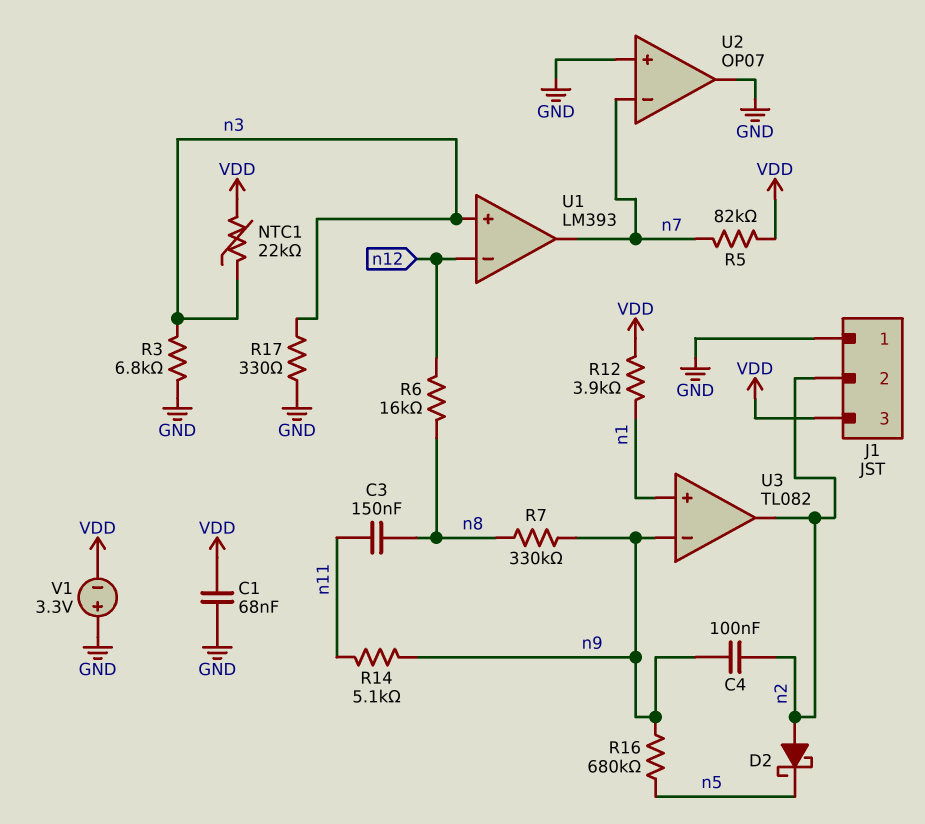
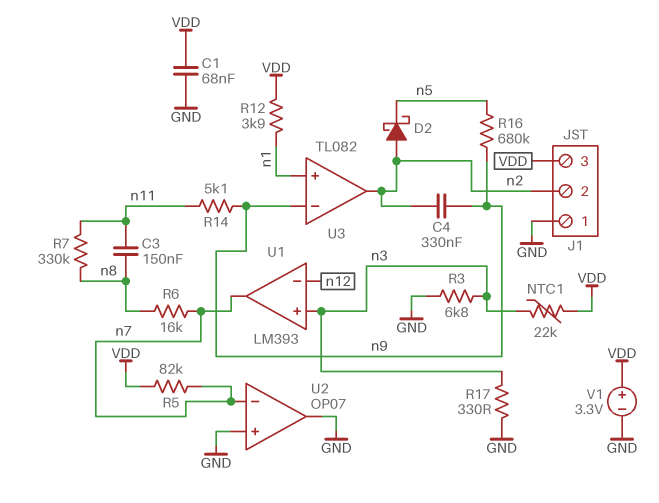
C4: 100nF (n2, n9) -> 330nF (n2, n9)
R6: 16k (n8, n12) -> 16k (n7, n8)
R7: 330k (n8, n9) -> 330k (n8, n11)
V1: 3.3V (plus GND, minus VDD) -> 3.3V (plus VDD, minus GND)

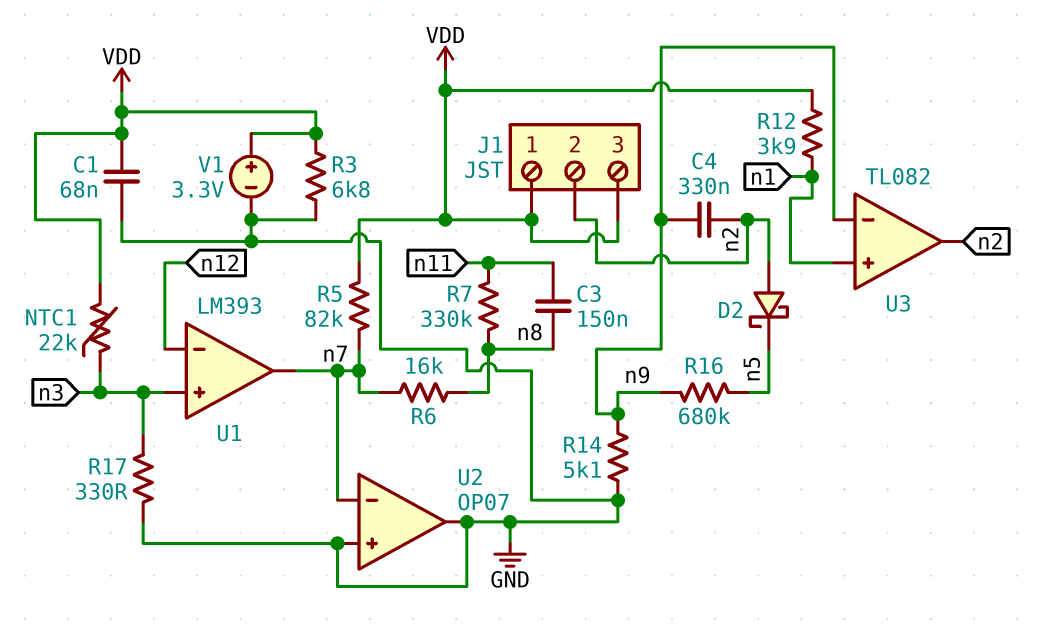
J1 pin 1: GND -> VDD
R3: 6.8k (GND, n3) -> 6.8k (GND, VDD)
R14: 5.1k (n9, n11) -> 5.1k (GND, n9)

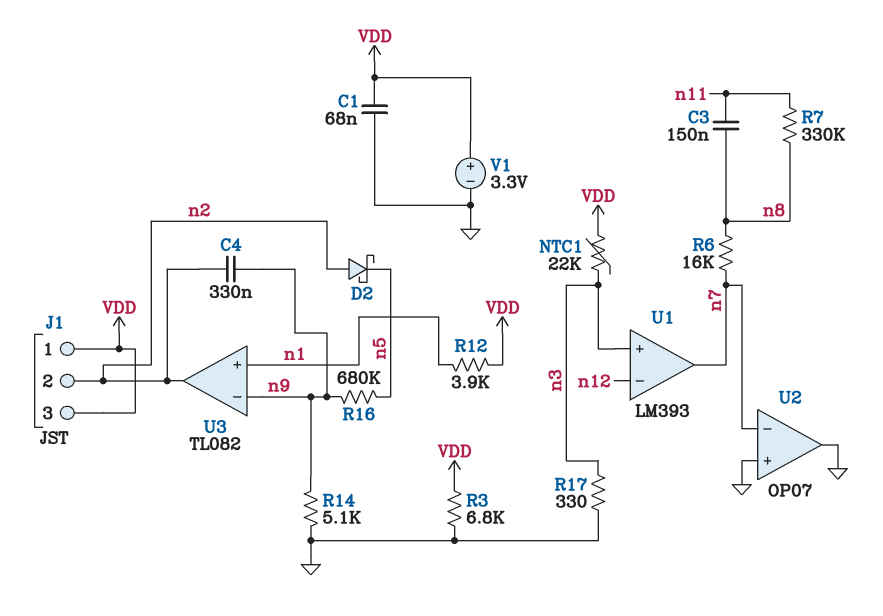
R5: 82k (VDD, n7) -> none

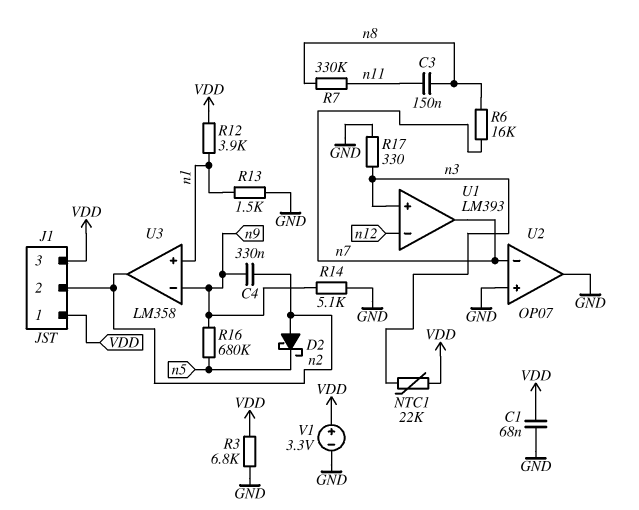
R13: none -> 1.5k (GND, n1)
U3: TL082 -> LM358

